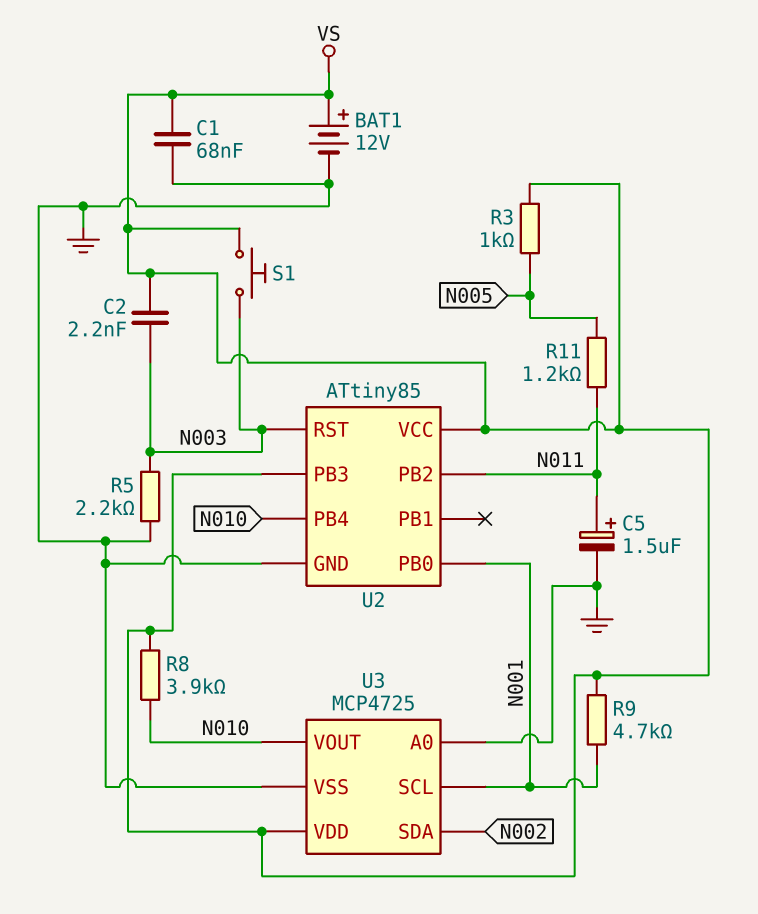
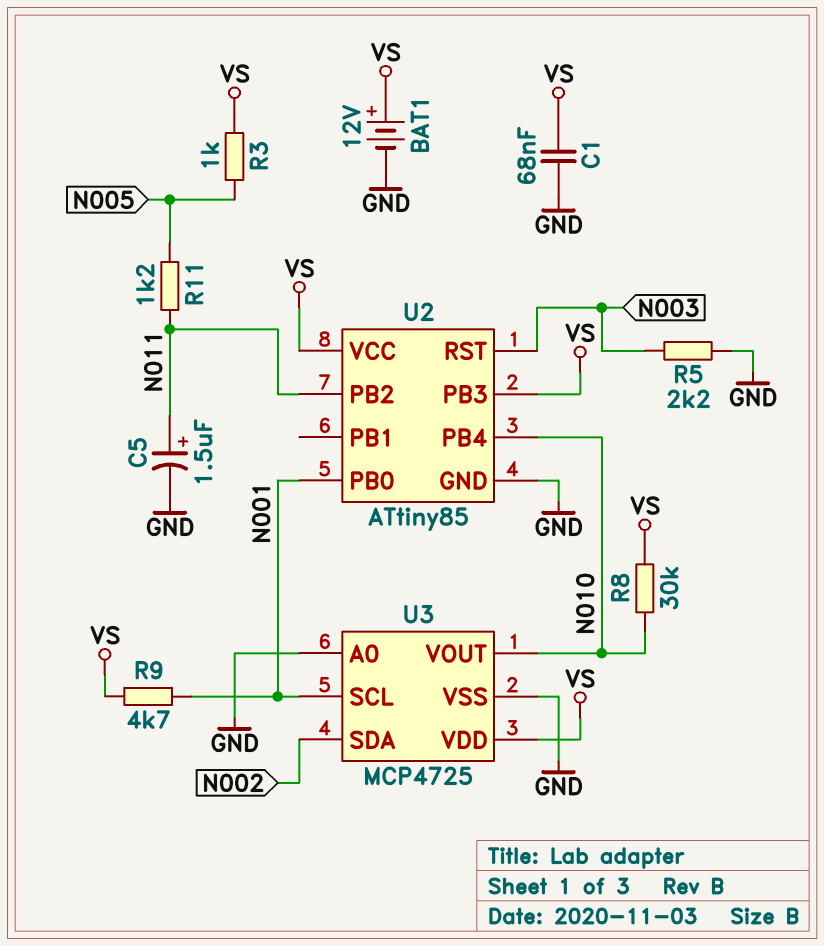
C2: 2.2nF (N003, VS) -> none
R8: 3.9k (N010, VS) -> 30k (N010, VS)
S1: button (N003, VS) -> none

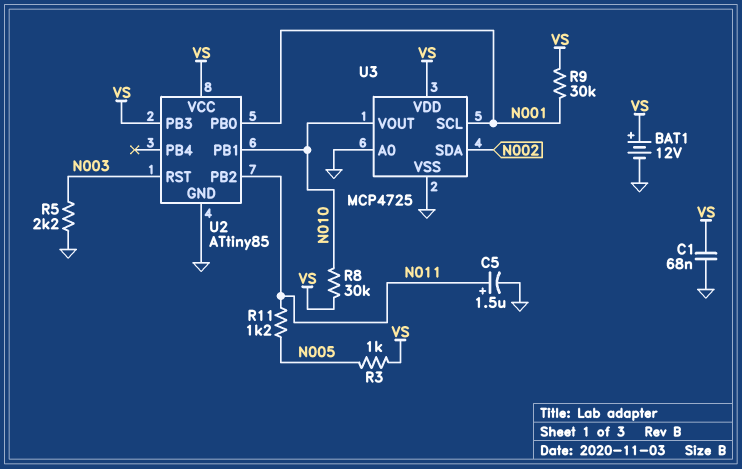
R9: 4.7k (N001, VS) -> 30k (N001, VS)
U2 pin PB1: none -> N010
U2 pin PB4: N010 -> none

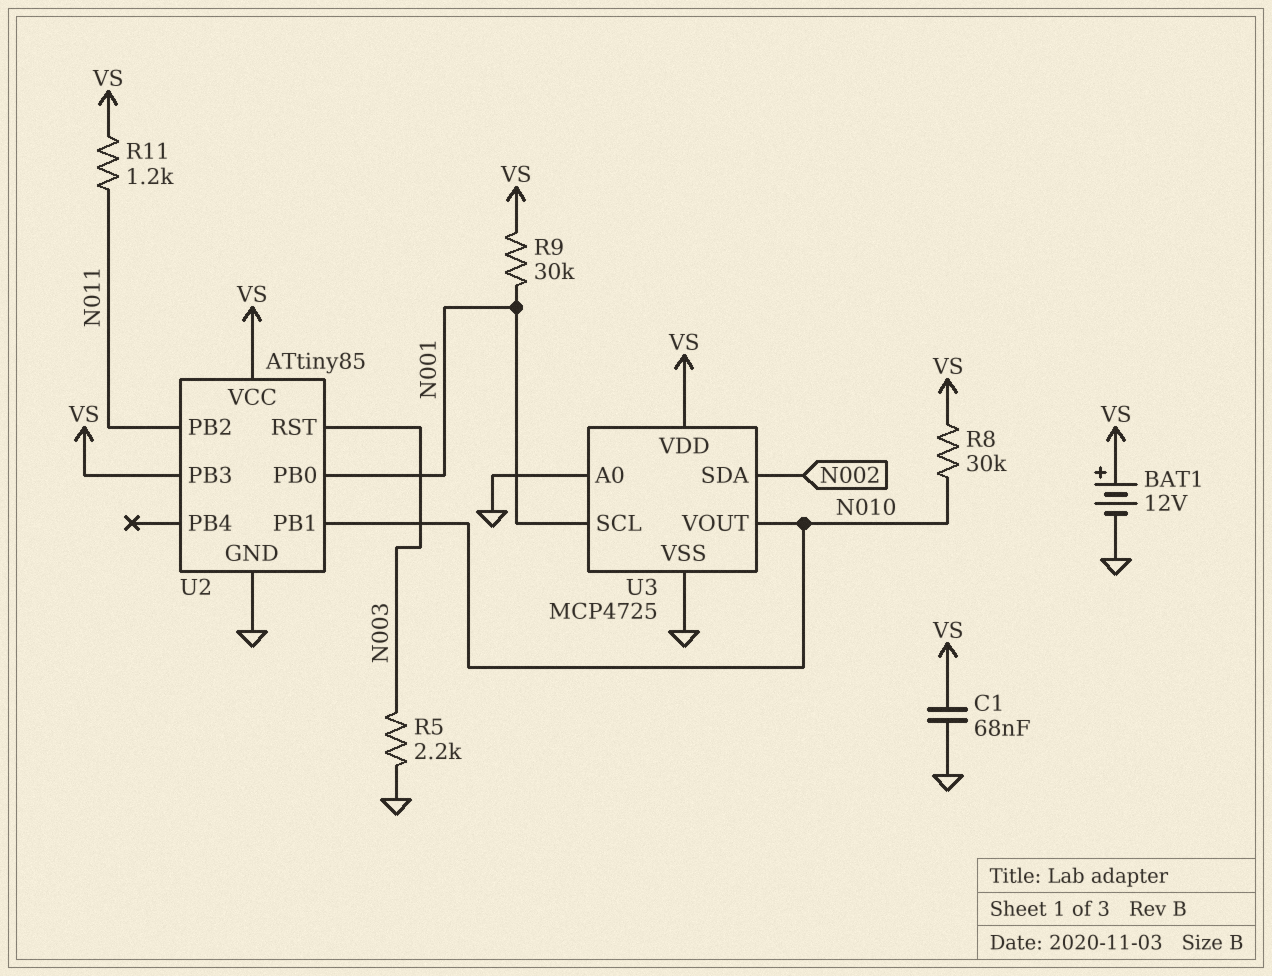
C5: 1.5uF (plus N011, minus GND) -> none
R3: 1k (N005, VS) -> none
R11: 1.2k (N005, N011) -> 1.2k (N011, VS)

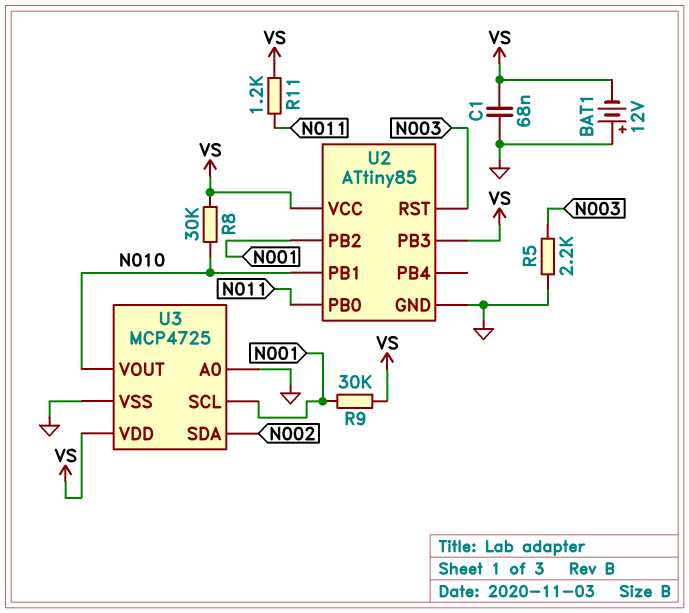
BAT1: 12V (plus VS, minus GND) -> 12V (plus GND, minus VS)
U2 pin PB0: N001 -> N011
U2 pin PB2: N011 -> N001

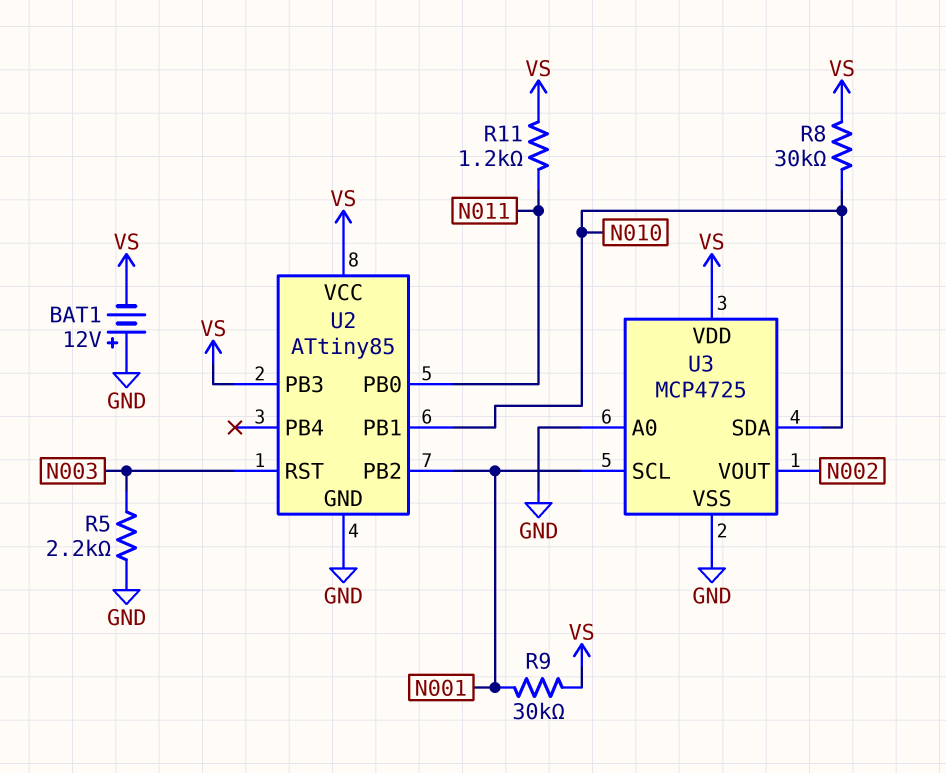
C1: 68nF (GND, VS) -> none
U3 pin SDA: N002 -> N010
U3 pin VOUT: N010 -> N002

